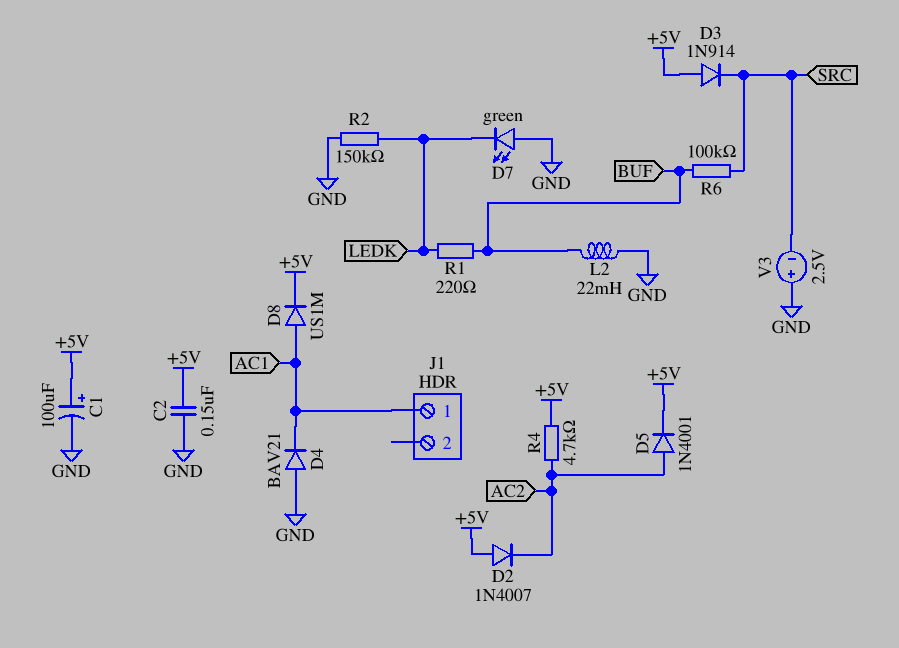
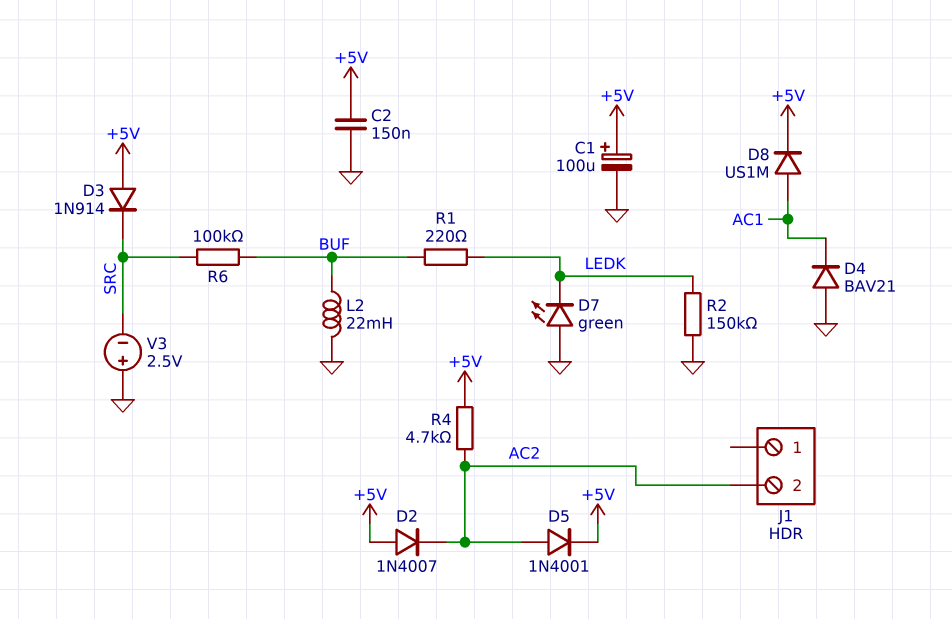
J1 pin 1: AC1 -> none
J1 pin 2: none -> AC2

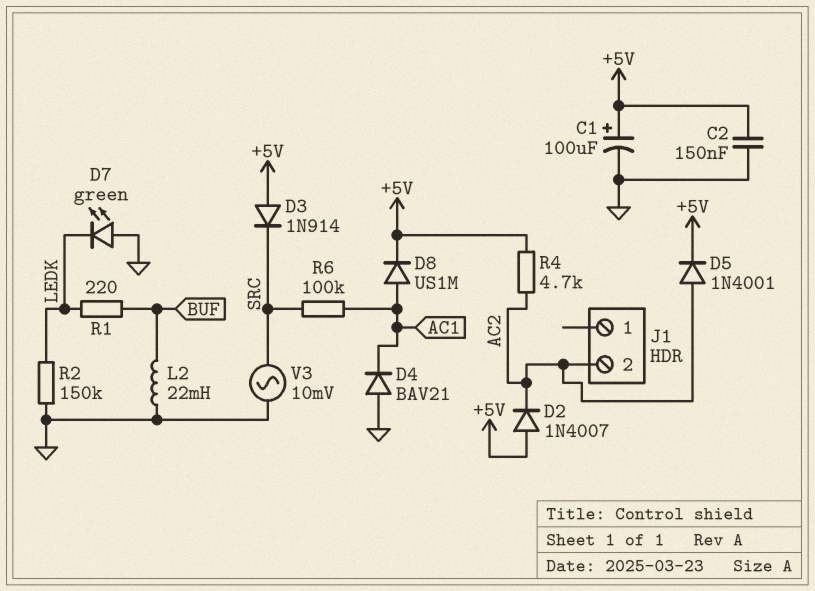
R6: 100k (BUF, SRC) -> 100k (AC1, SRC)
V3: 2.5V (plus GND, minus SRC) -> AC 10mV (GND, SRC)

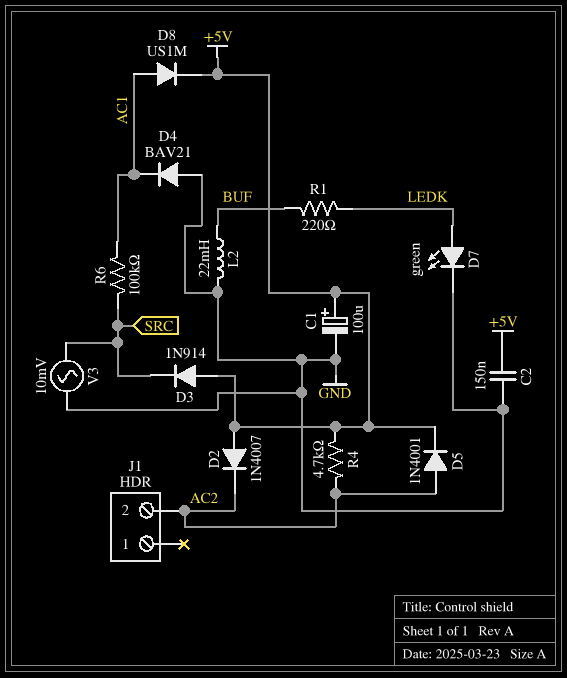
D7: LED green (A GND, K LEDK) -> LED green (A LEDK, K GND)
R2: 150k (GND, LEDK) -> none

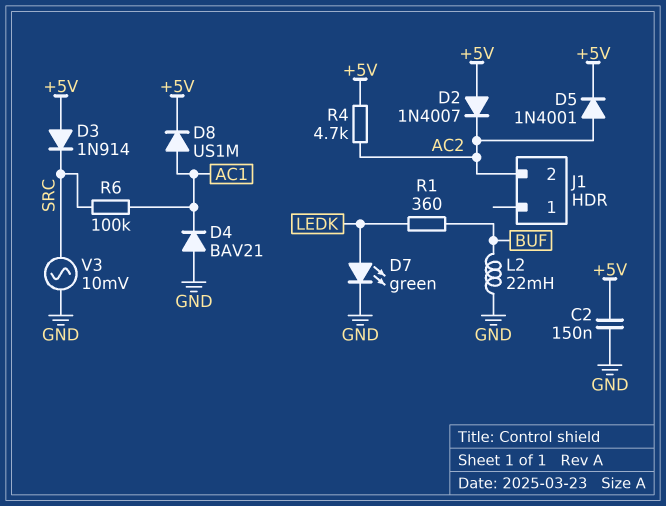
C1: 100uF (plus +5V, minus GND) -> none
R1: 220 (BUF, LEDK) -> 360 (BUF, LEDK)

